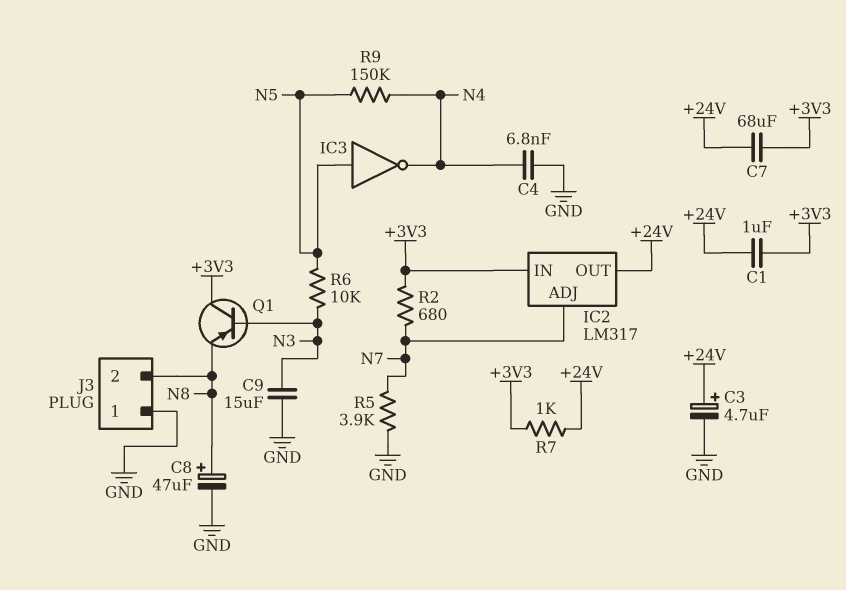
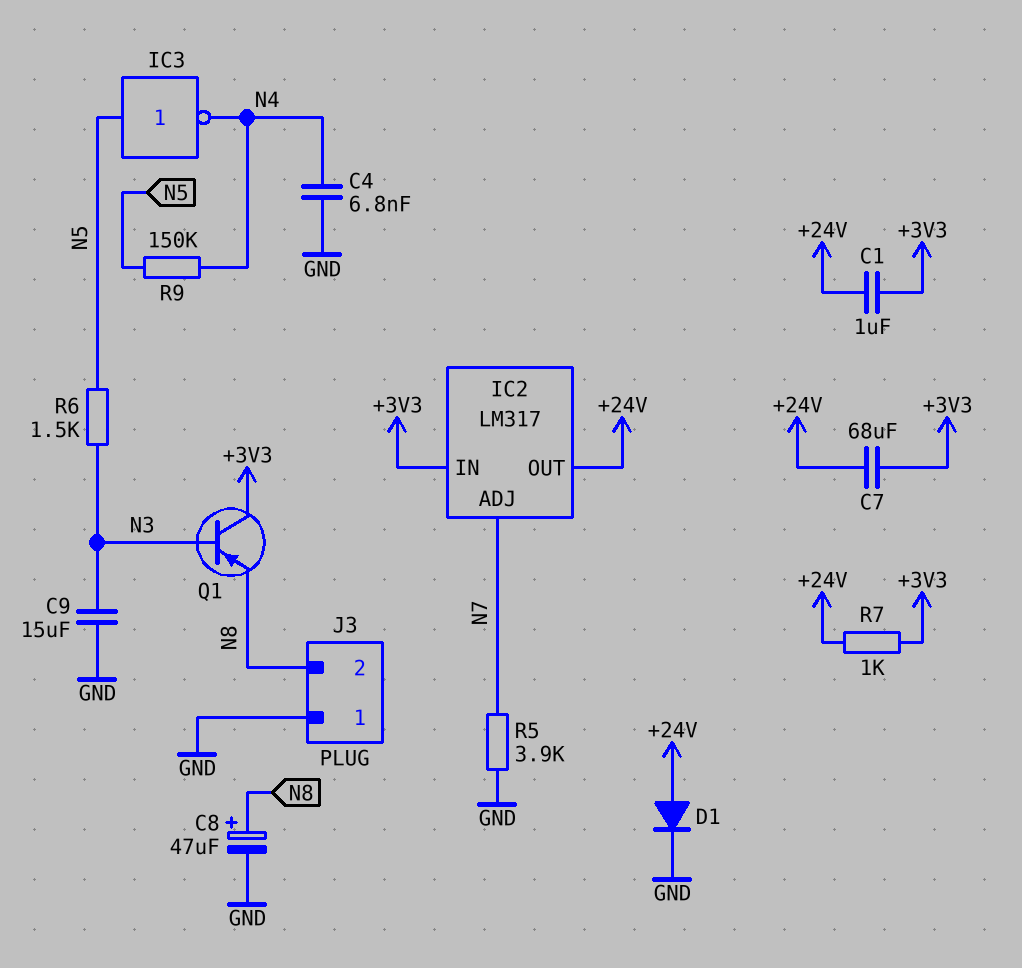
C3: 4.7uF (plus +24V, minus GND) -> none
D1: none -> diode (A +24V, K GND)
R2: 680 (+3V3, N7) -> none
R6: 10k (N3, N5) -> 1.5k (N3, N5)

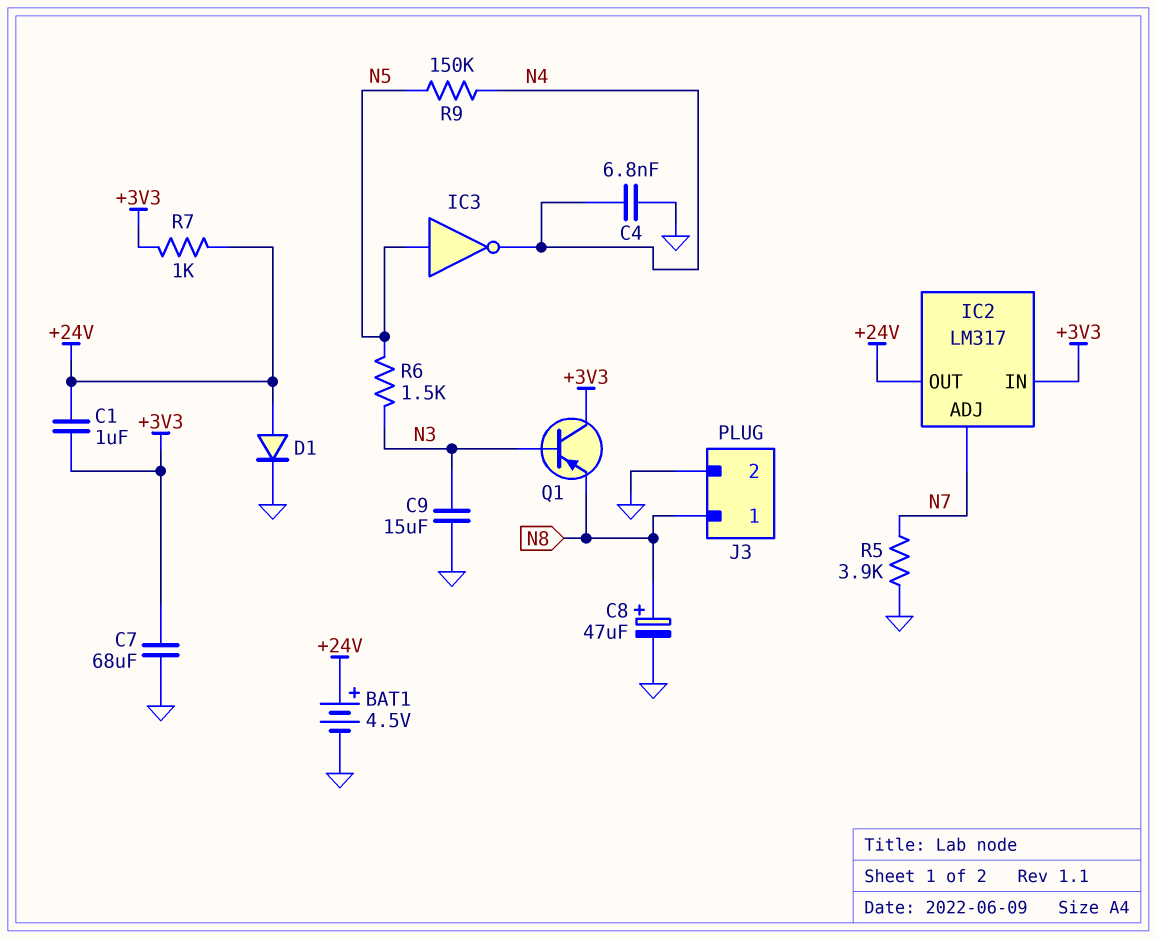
BAT1: none -> 4.5V (plus +24V, minus GND)
C7: 68uF (+3V3, +24V) -> 68uF (+3V3, GND)
J3 pin 1: GND -> N8
J3 pin 2: N8 -> GND

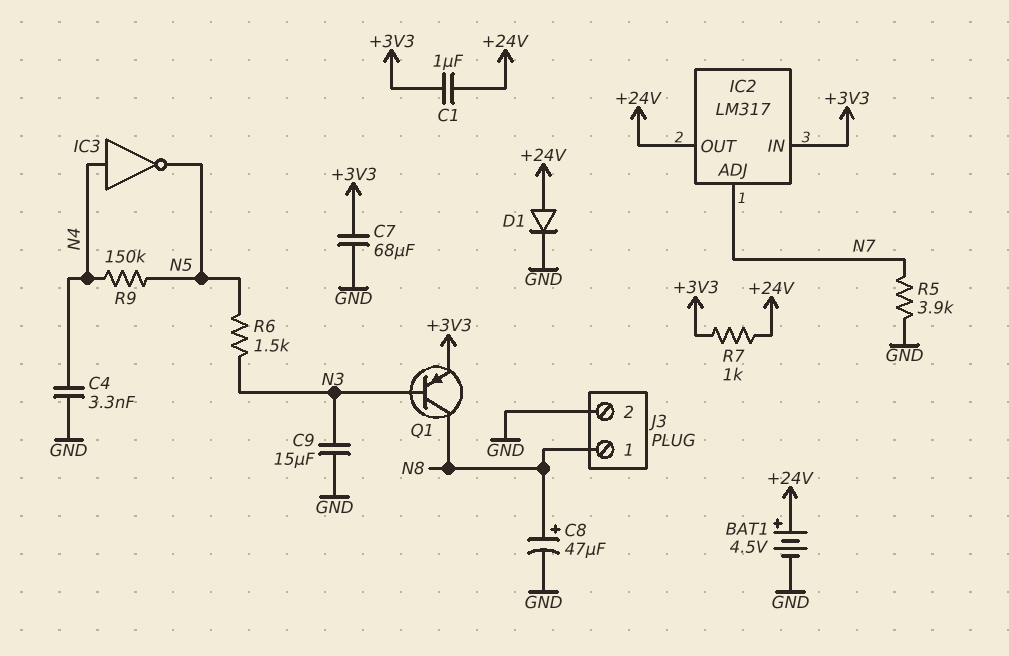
C4: 6.8nF (GND, N4) -> 3.3nF (GND, N4)
IC3: NOT (in N5, out N4) -> NOT (in N4, out N5)
Q1: PNP (B N3, C +3V3, E N8) -> PNP (B N3, C N8, E +3V3)

